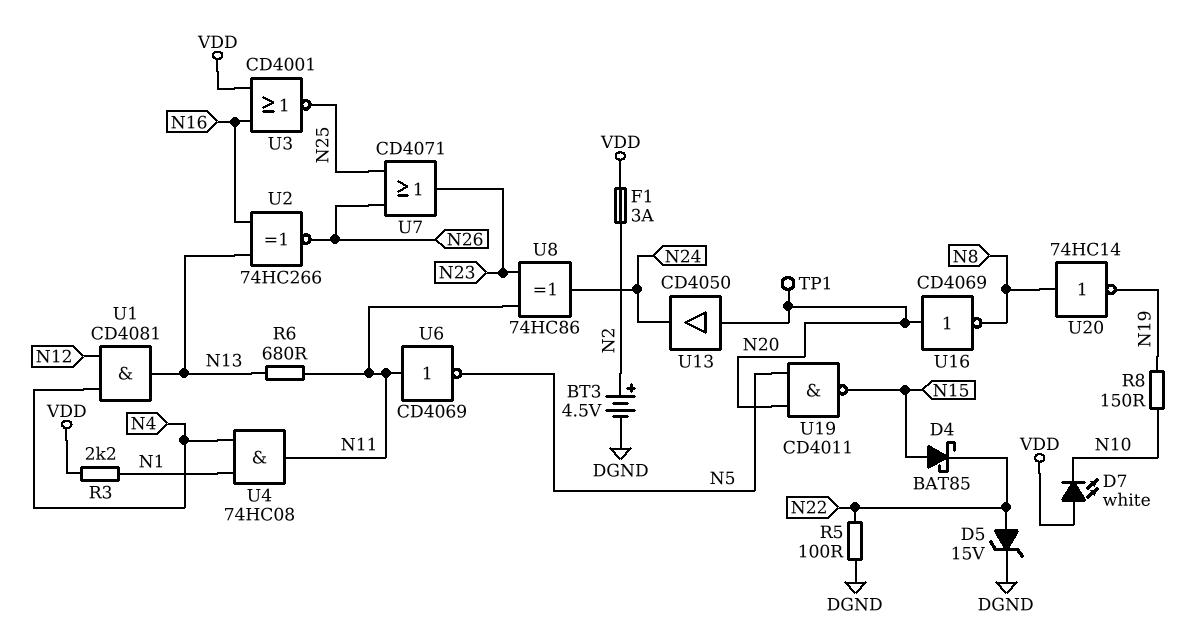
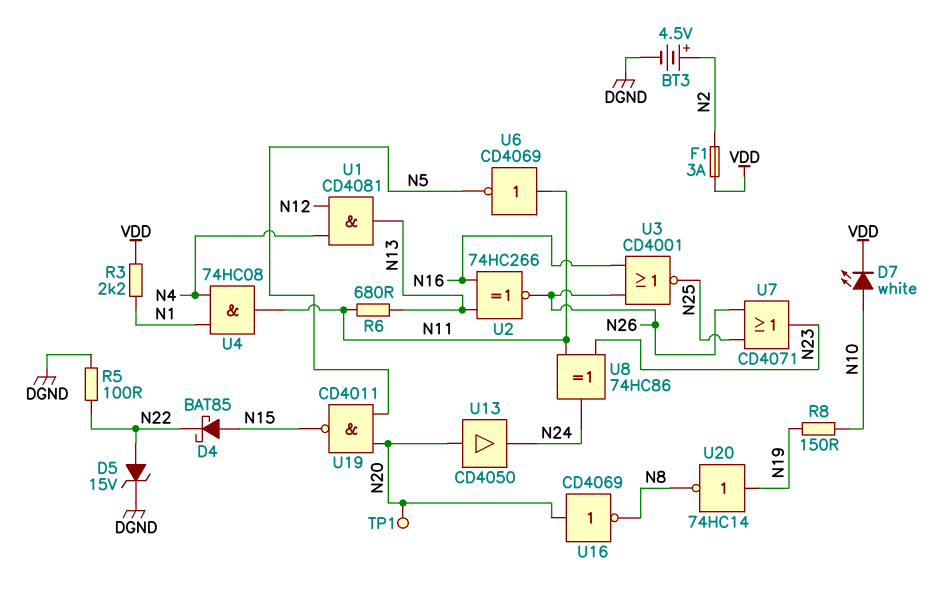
D7: LED white (A VDD, K N10) -> LED white (A N10, K VDD)
U3: NOR CD4001 (in N16, in VDD, out N25) -> NOR CD4001 (in N16, in N26, out N25)
U20: NOT 74HC14 (in N8, out N19) -> NOT 74HC14 (in N19, out N8)

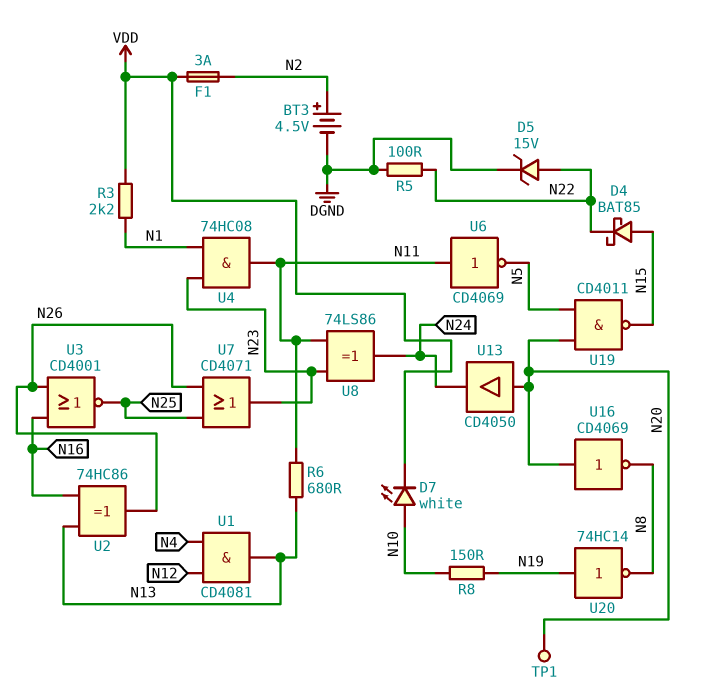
U2: XNOR 74HC266 (in N13, in N16, out N26) -> XOR 74HC86 (in N13, in N16, out N26)
U4: AND 74HC08 (in N1, in N4, out N11) -> AND 74HC08 (in N1, in N23, out N11)
U8: XOR 74HC86 (in N11, in N23, out N24) -> XOR 74LS86 (in N11, in N23, out N24)

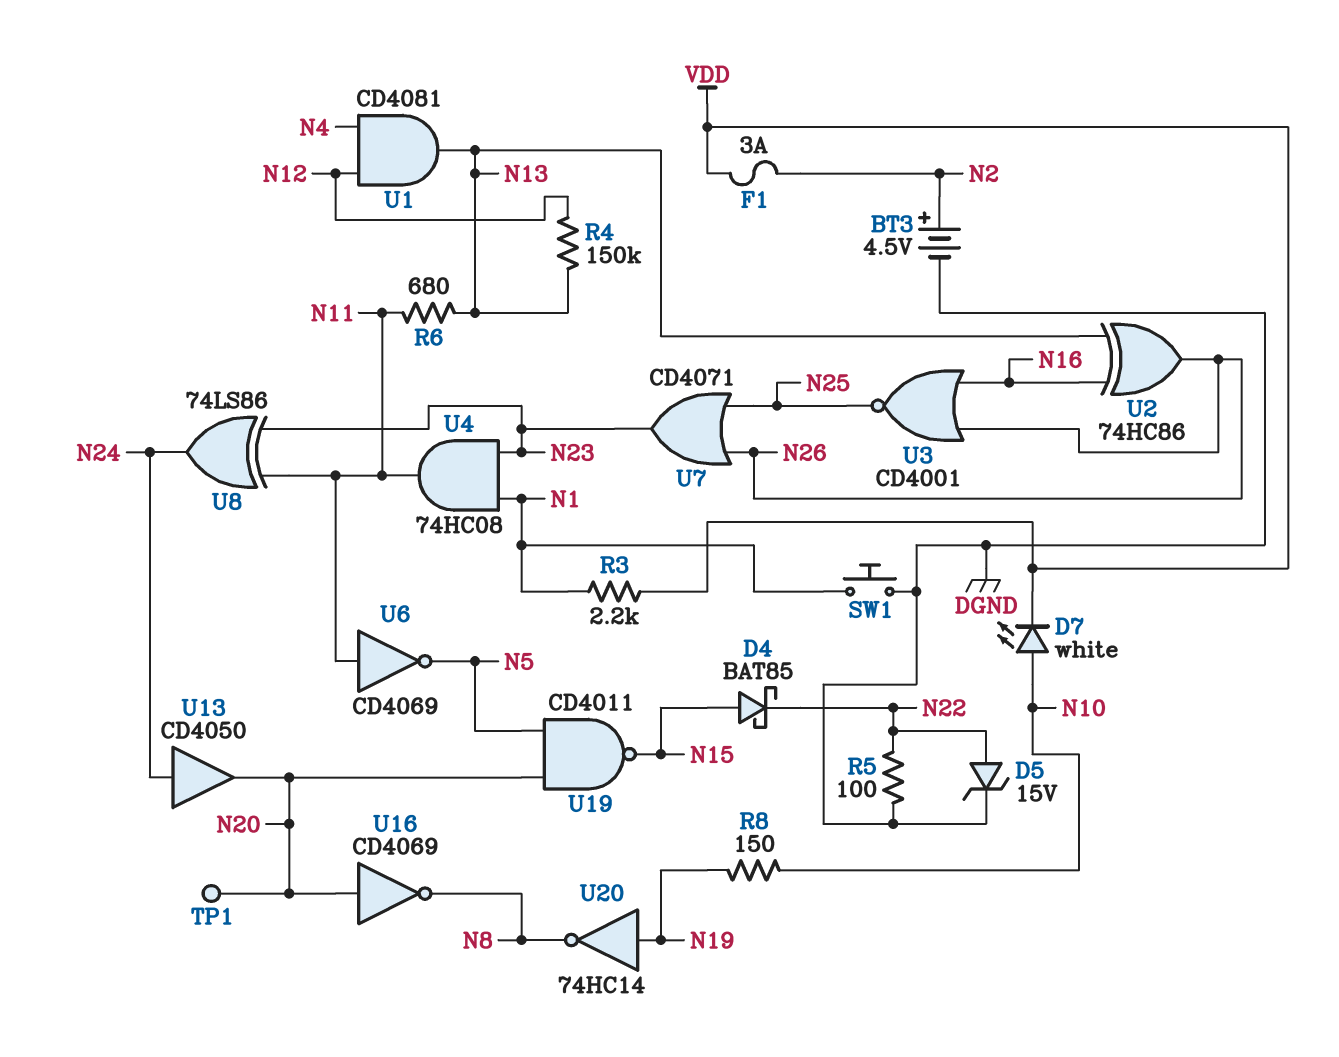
R4: none -> 150k (N12, N13)
SW1: none -> button (DGND, N1)
U13: buffer CD4050 (in N20, out N24) -> buffer CD4050 (in N24, out N20)

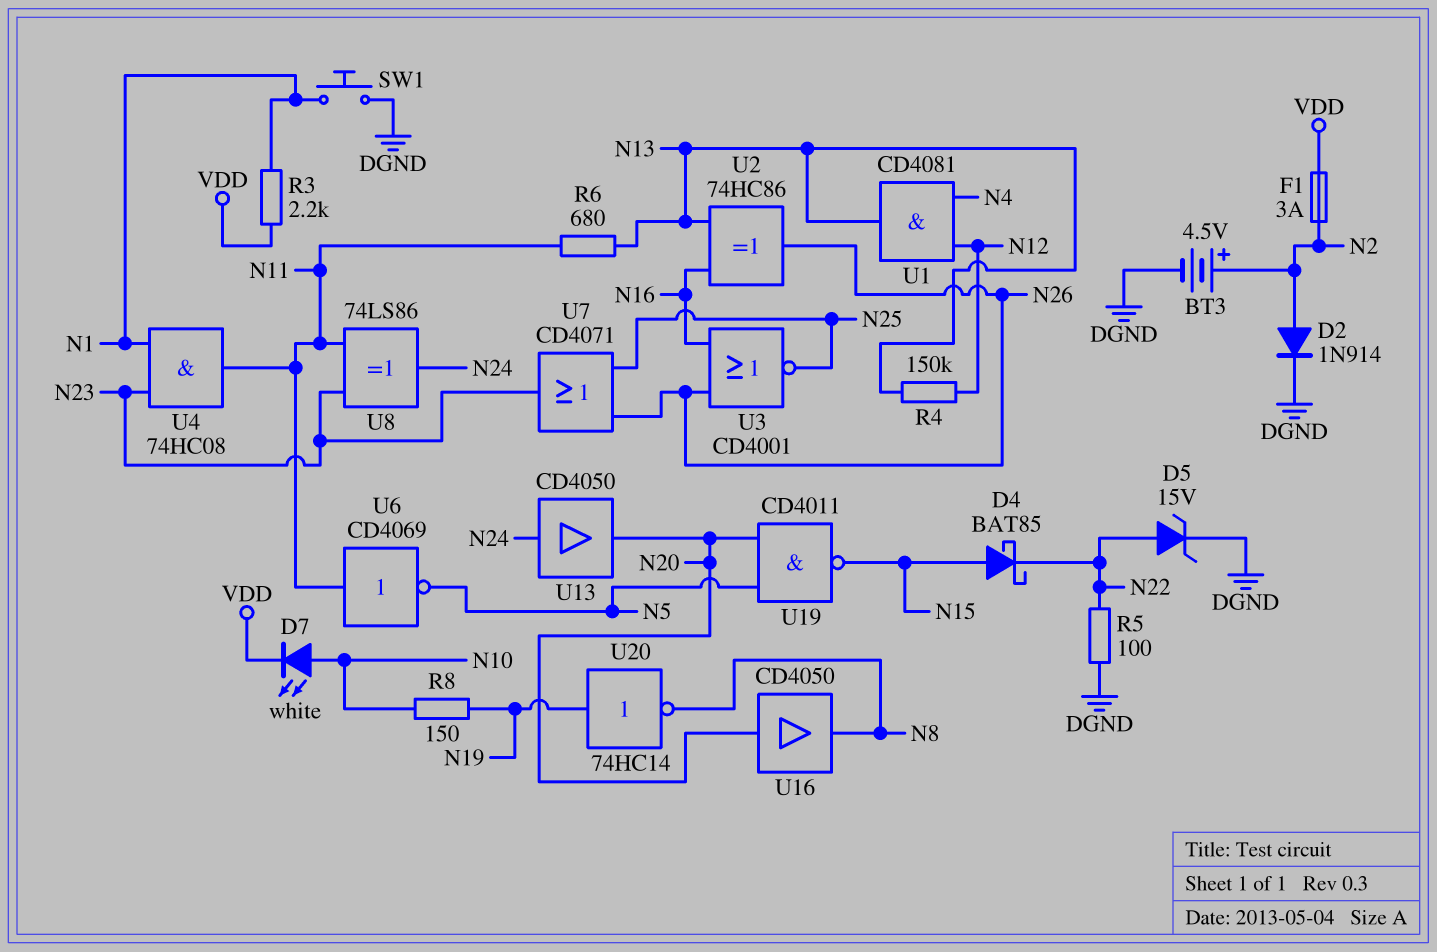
D2: none -> diode 1N914 (A N2, K DGND)
TP1: test point (N20) -> none
U16: NOT CD4069 (in N20, out N8) -> buffer CD4050 (in N20, out N8)

